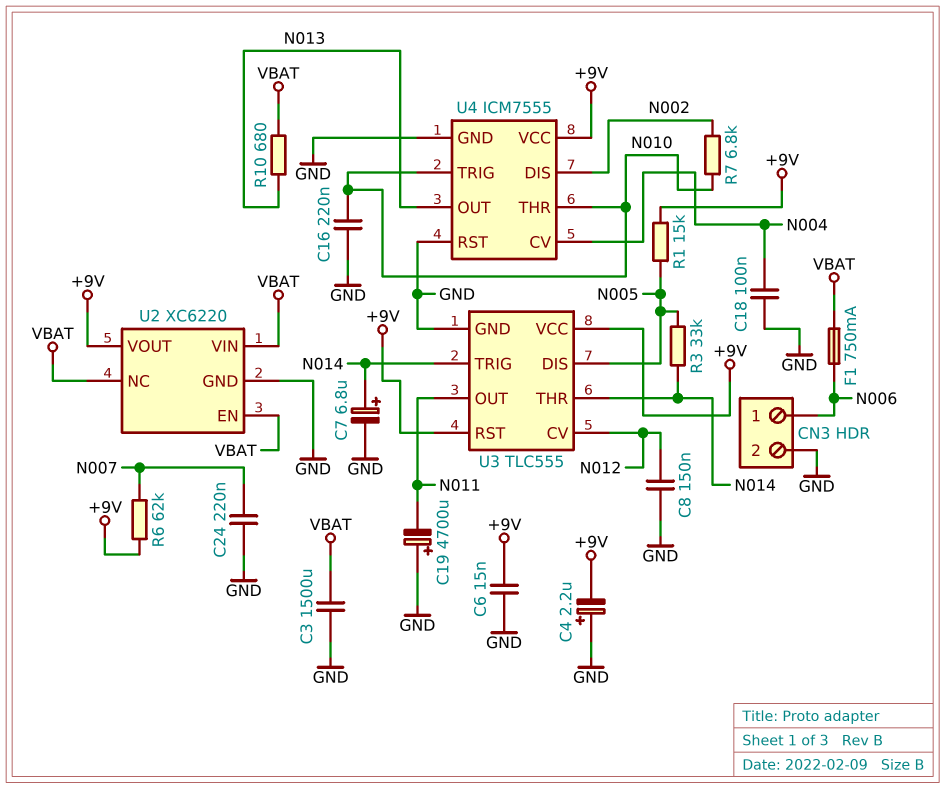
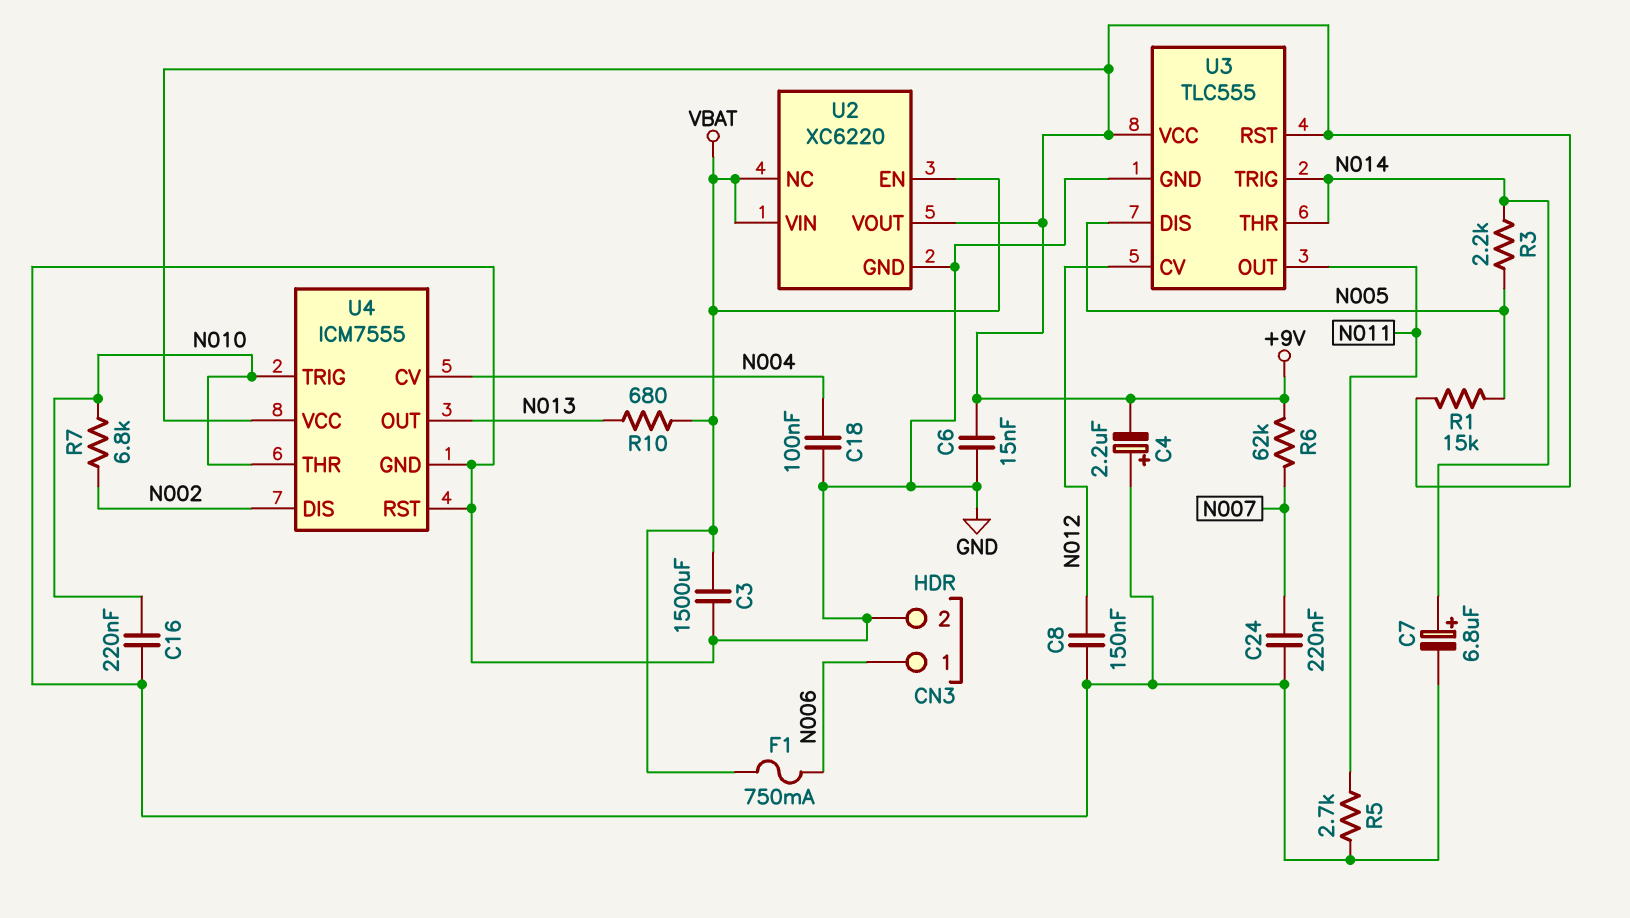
C19: 4700uF (plus GND, minus N011) -> none
R3: 33k (N005, N014) -> 2.2k (N005, N014)
R5: none -> 2.7k (GND, N011)

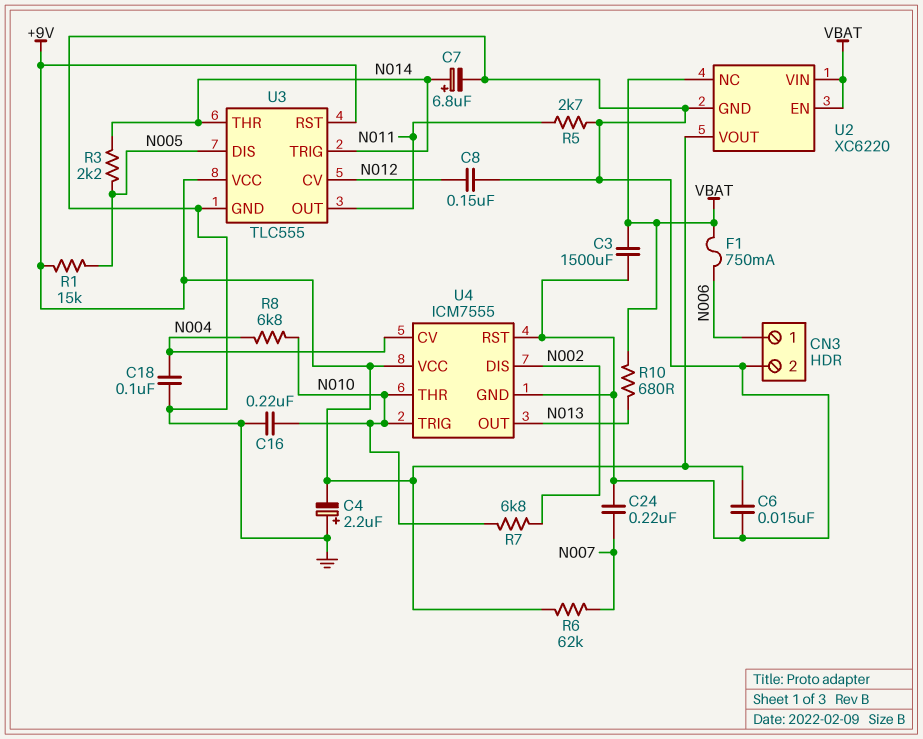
R8: none -> 6.8k (N004, N010)

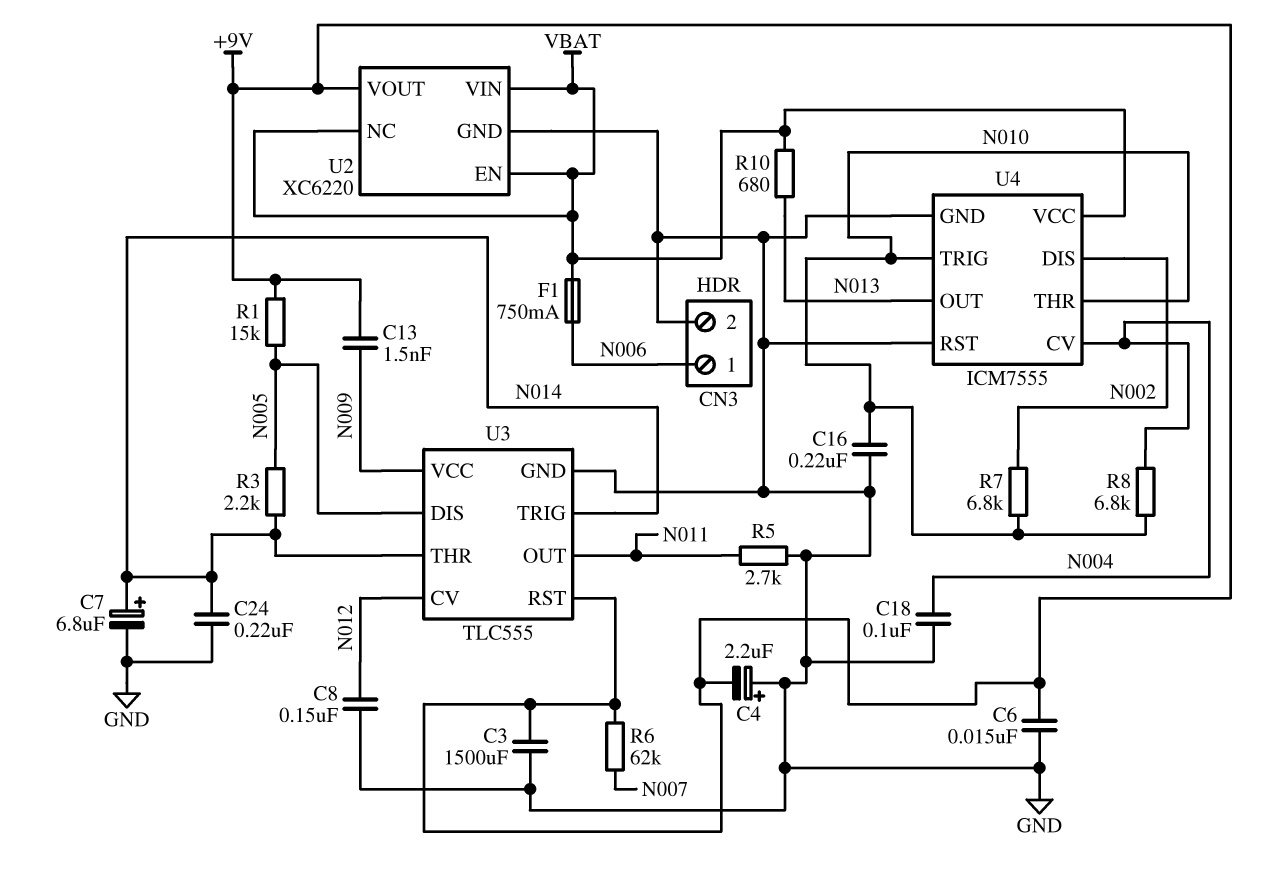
C3: 1500uF (GND, VBAT) -> 1500uF (+9V, GND)
C13: none -> 1.5nF (+9V, N009)
C24: 220nF (GND, N007) -> 220nF (GND, N014)
U3 pin VCC: +9V -> N009
U4 pin VCC: +9V -> VBAT

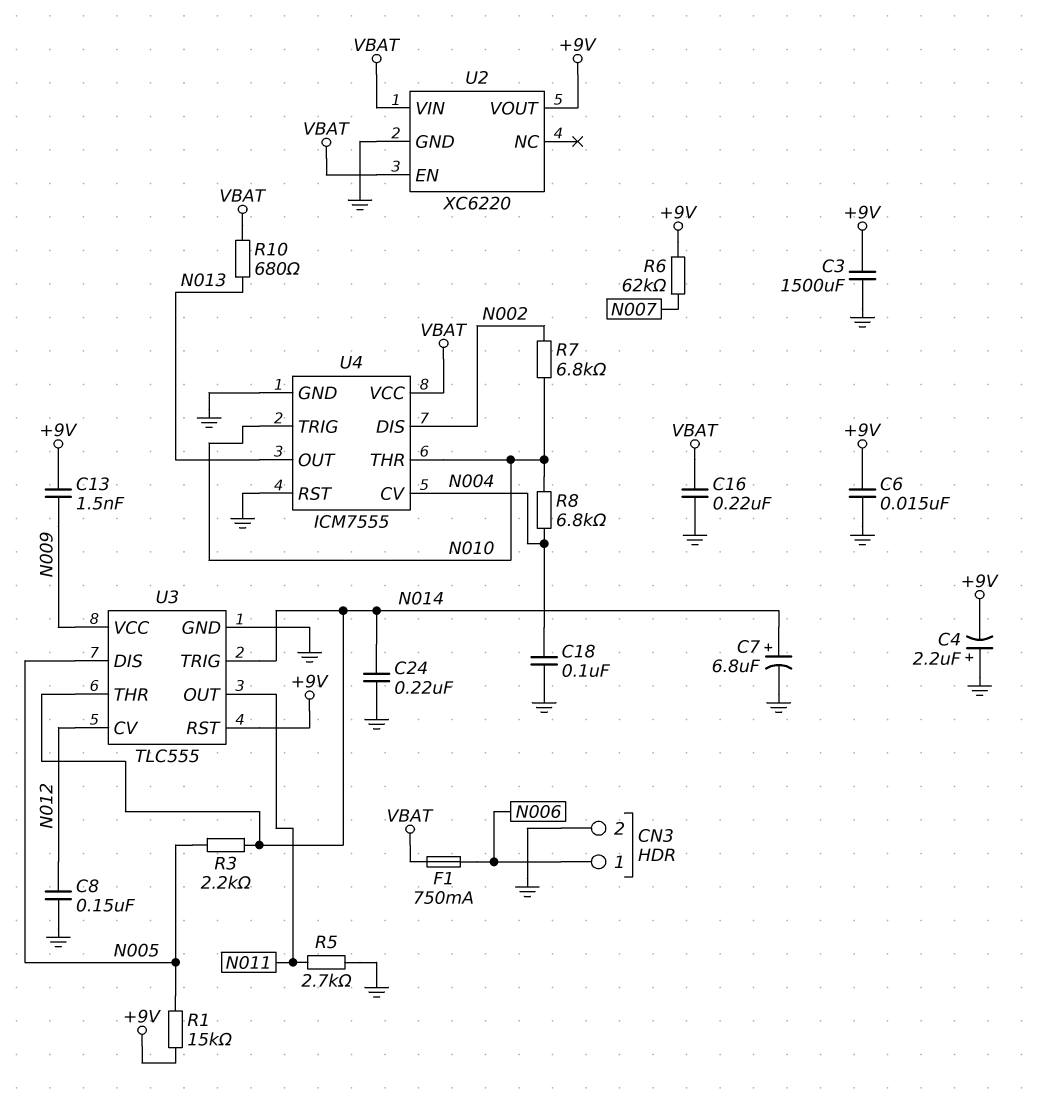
C16: 220nF (GND, N010) -> 220nF (GND, VBAT)
U2 pin NC: VBAT -> none

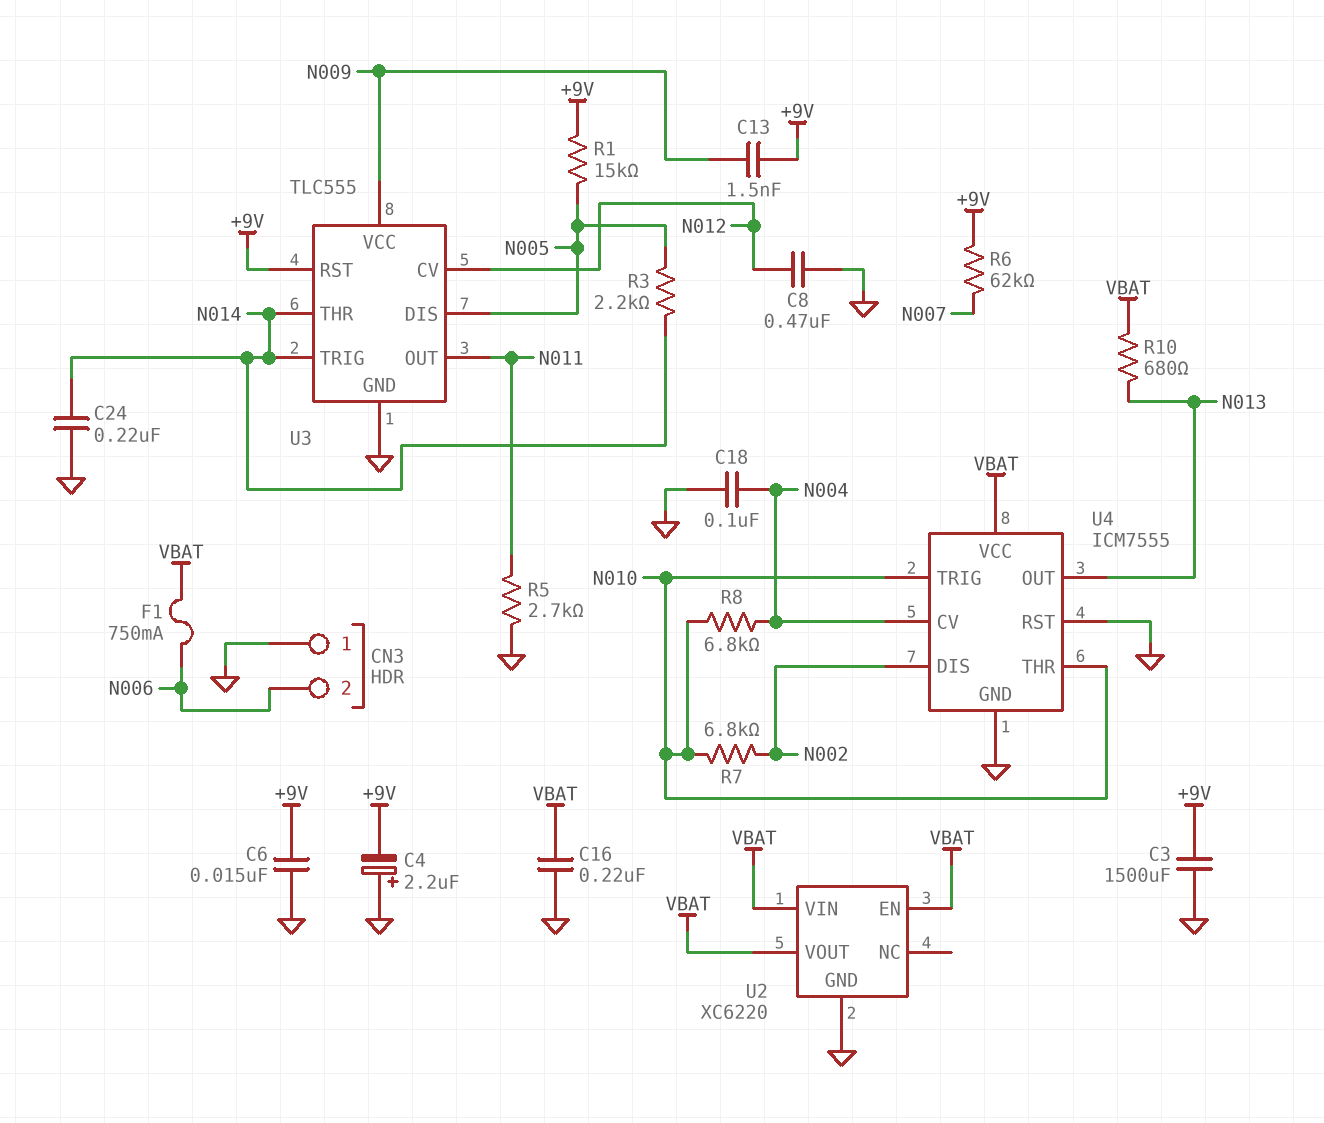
C7: 6.8uF (plus N014, minus GND) -> none
C8: 150nF (GND, N012) -> 470nF (GND, N012)
CN3 pin 1: N006 -> GND
CN3 pin 2: GND -> N006
U2 pin VOUT: +9V -> VBAT

